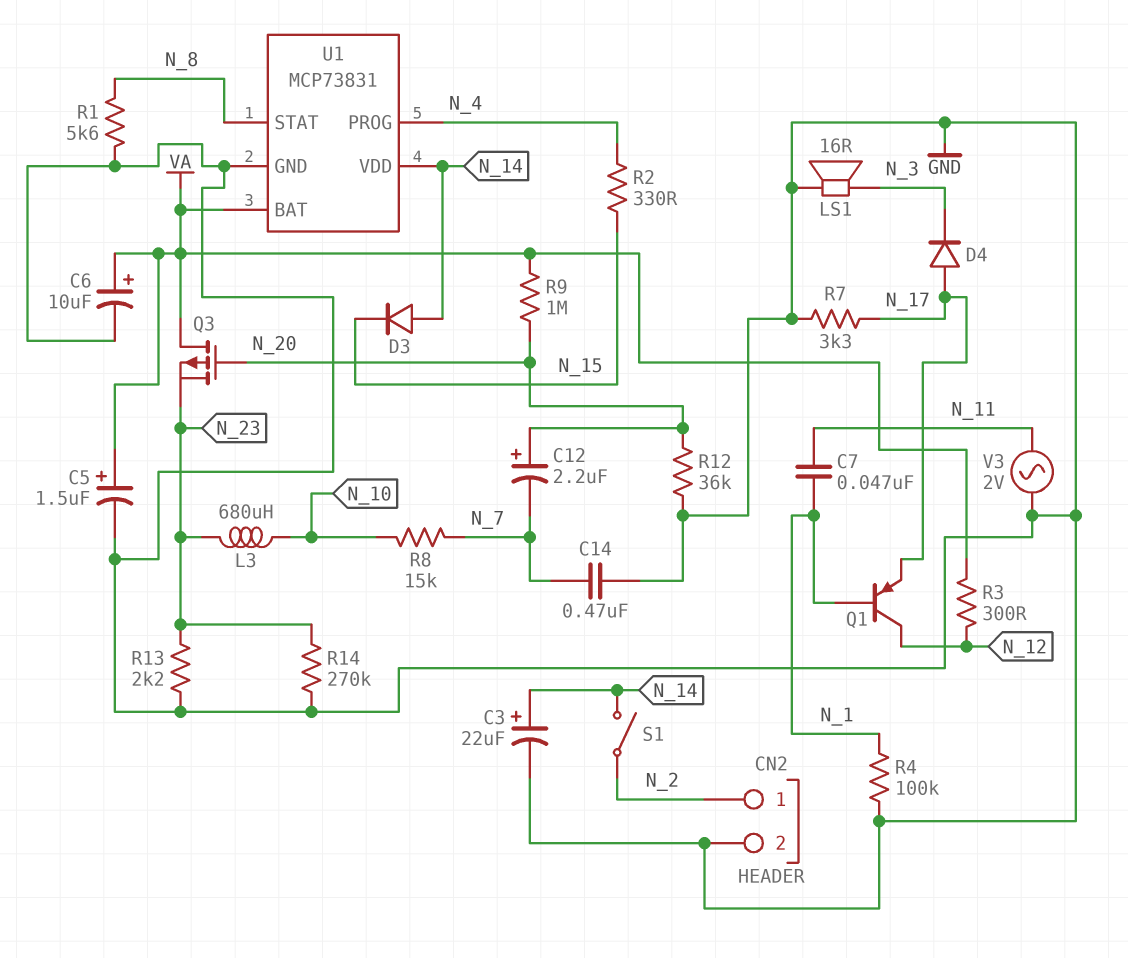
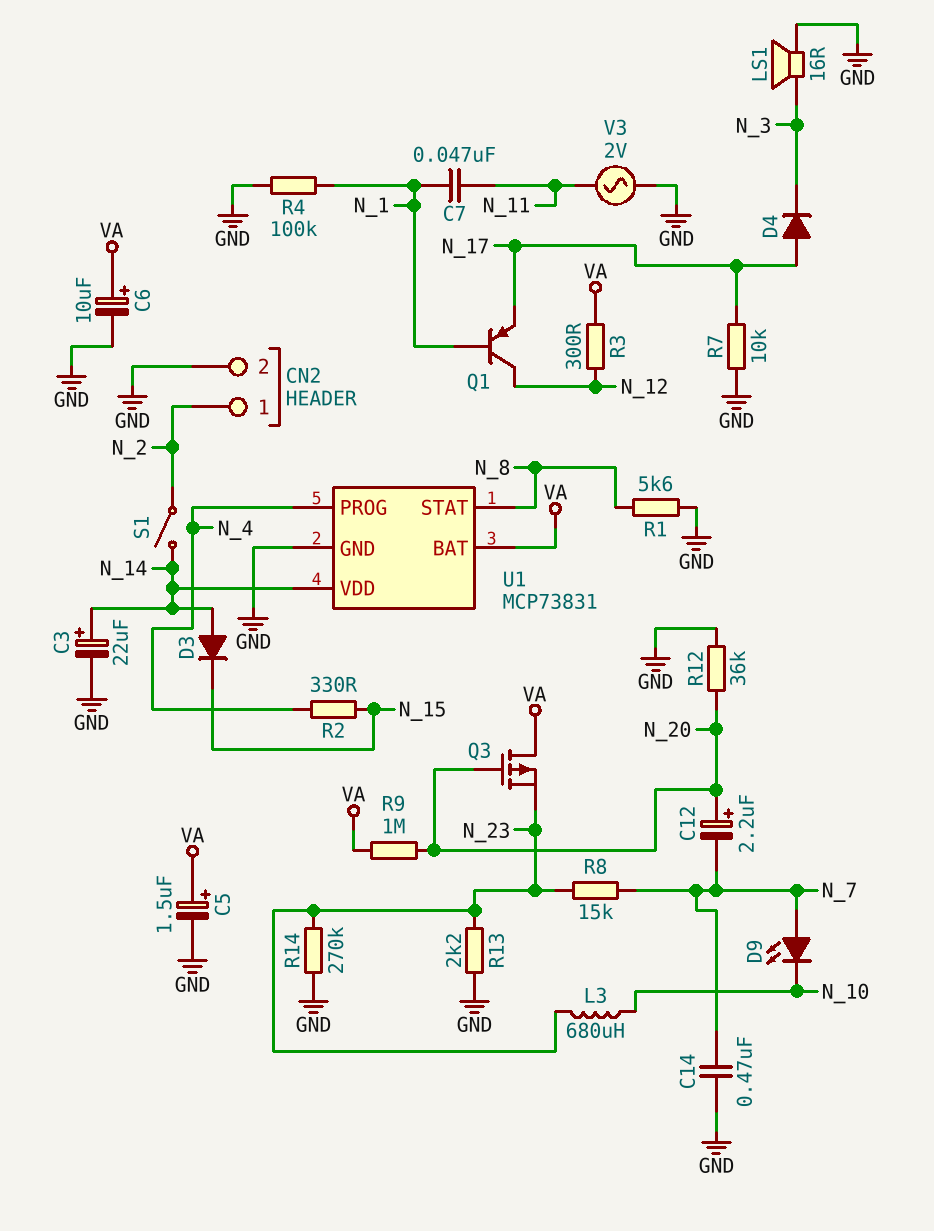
D9: none -> LED (A N_7, K N_10)
R7: 3.3k (GND, N_17) -> 10k (GND, N_17)
R8: 15k (N_7, N_10) -> 15k (N_7, N_23)

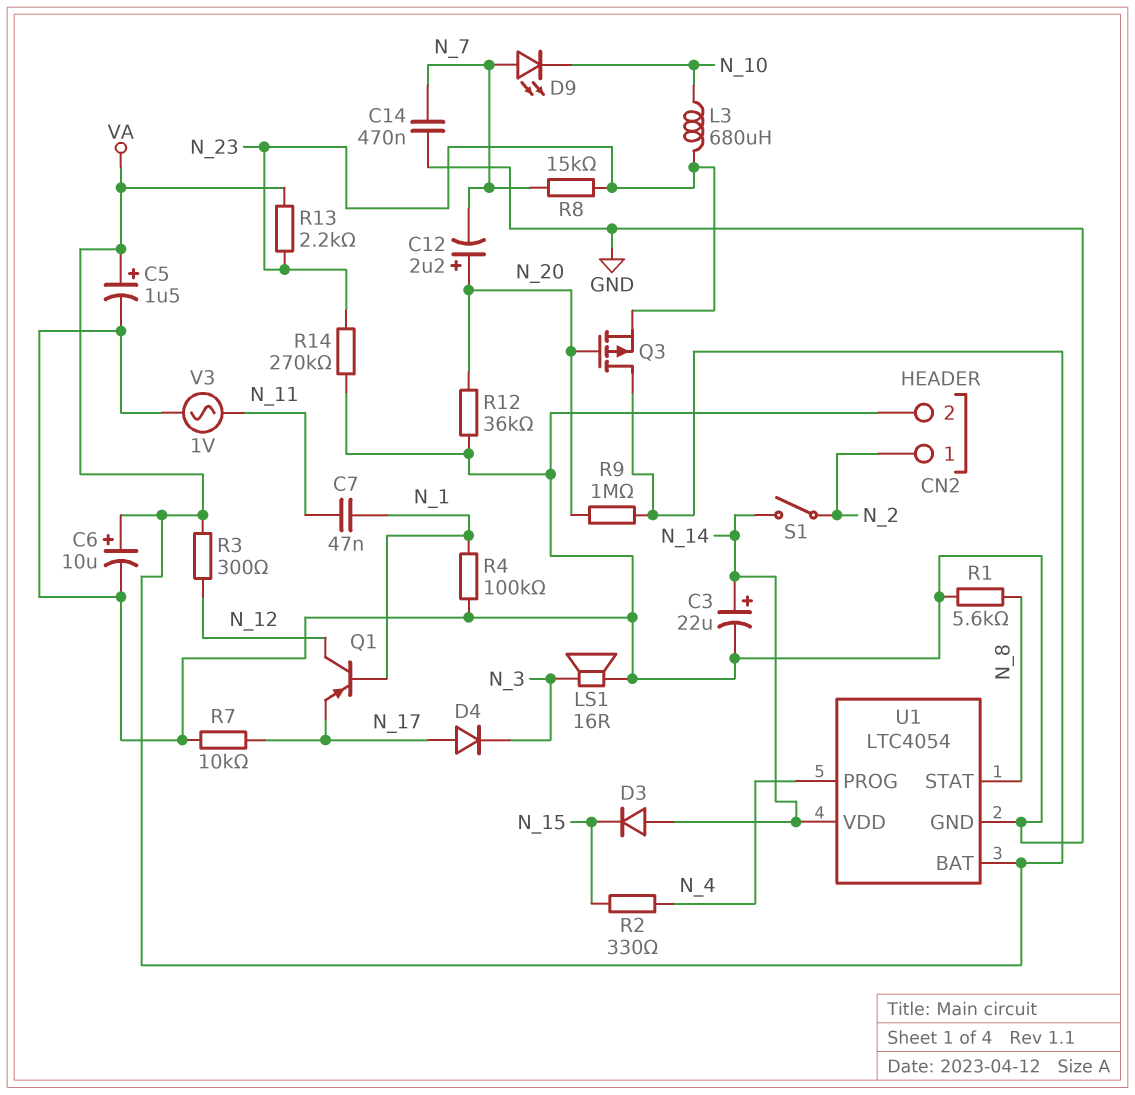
R13: 2.2k (GND, N_23) -> 2.2k (N_23, VA)
U1: MCP73831 -> LTC4054
V3: AC 2V (GND, N_11) -> AC 1V (GND, N_11)

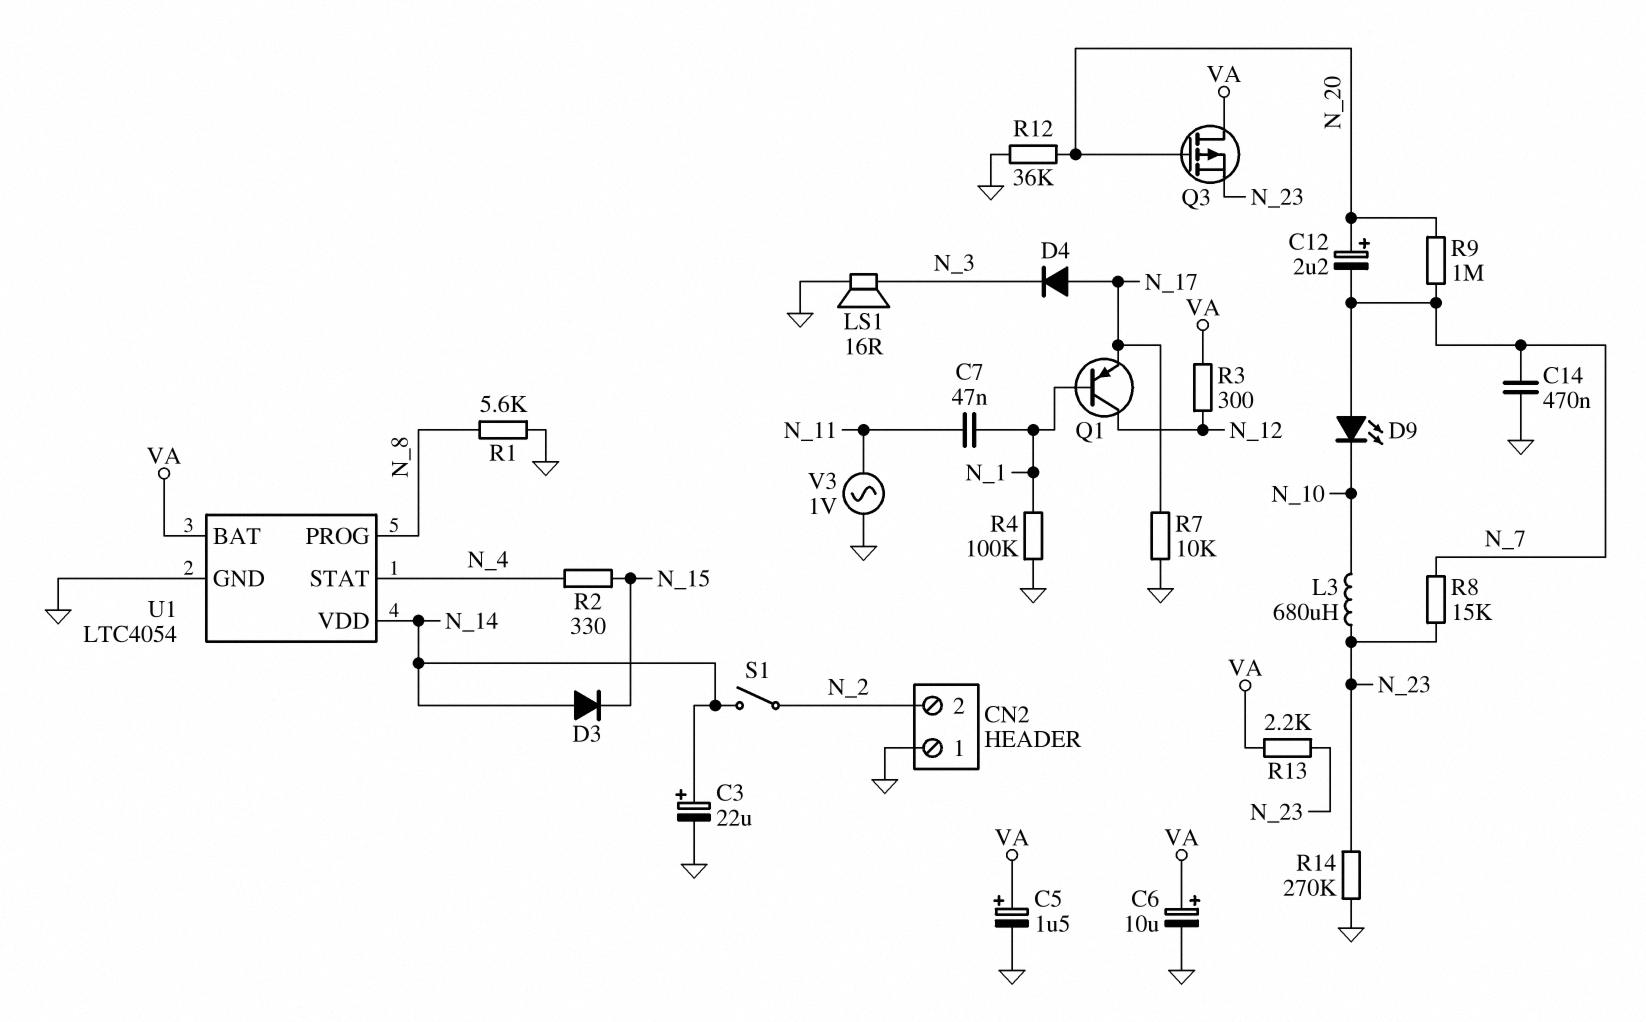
CN2 pin 1: N_2 -> GND
CN2 pin 2: GND -> N_2
R9: 1M (N_20, VA) -> 1M (N_7, N_20)
U1 pin PROG: N_4 -> N_8
U1 pin STAT: N_8 -> N_4

